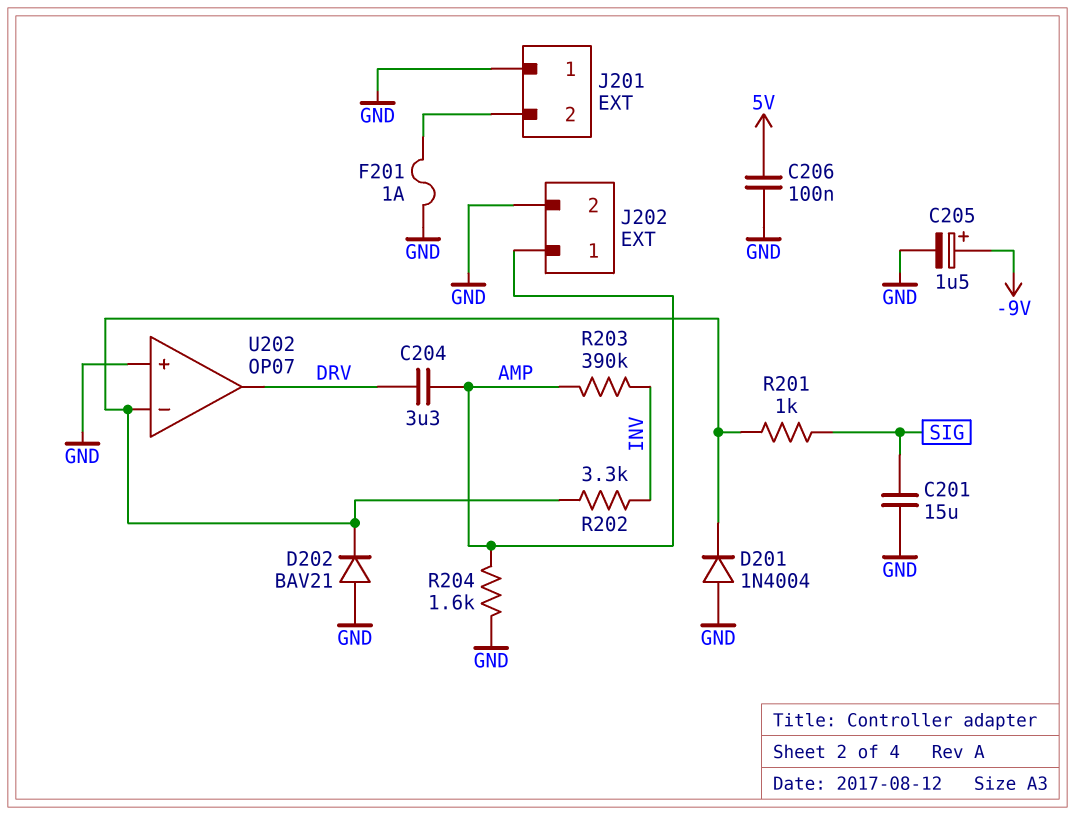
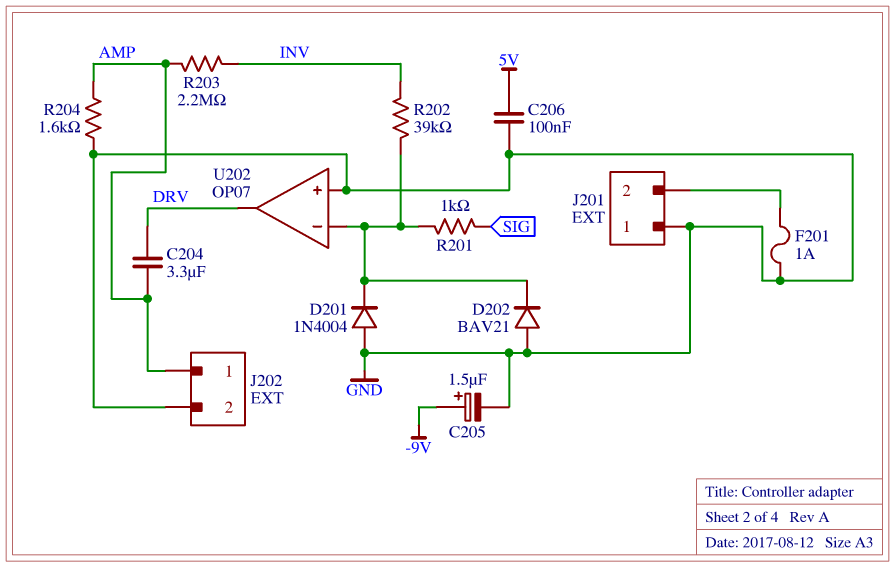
C201: 15uF (GND, SIG) -> none
R202: 3.3k (INV, U202/in-) -> 39k (INV, U202/in-)
R203: 390k (AMP, INV) -> 2.2M (AMP, INV)

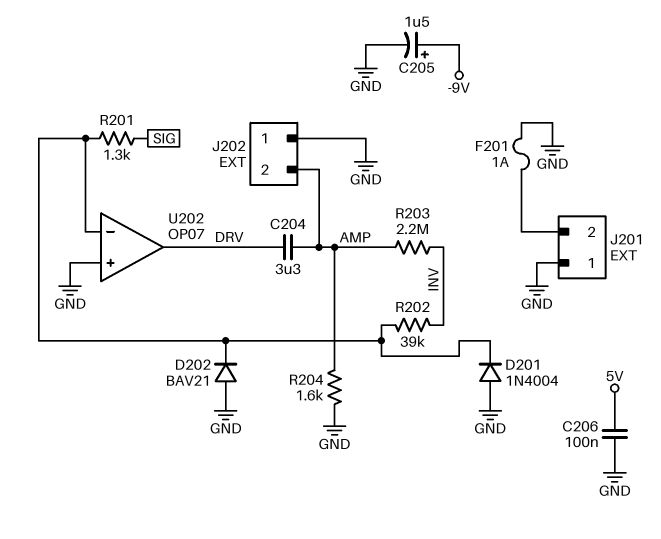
J202 pin 1: AMP -> GND
J202 pin 2: GND -> AMP
R201: 1k (SIG, U202/in-) -> 1.3k (SIG, U202/in-)

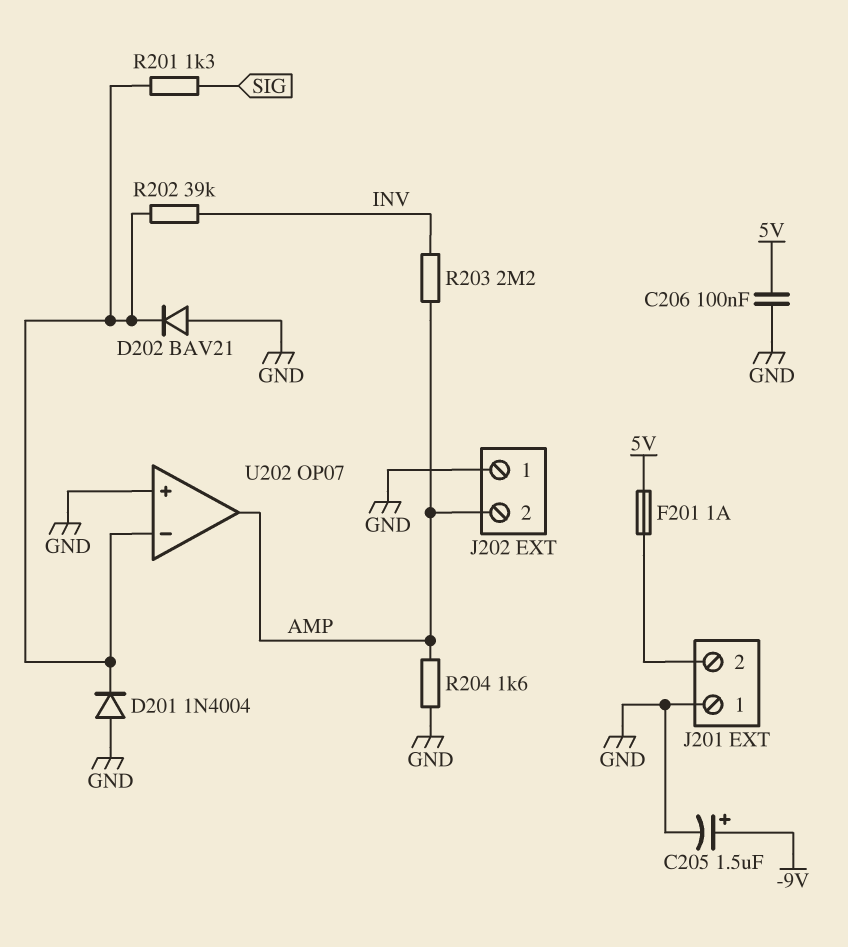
C204: 3.3uF (AMP, DRV) -> none
F201: 1A (GND, J201/2) -> 1A (5V, J201/2)
U202 pin out: DRV -> AMP

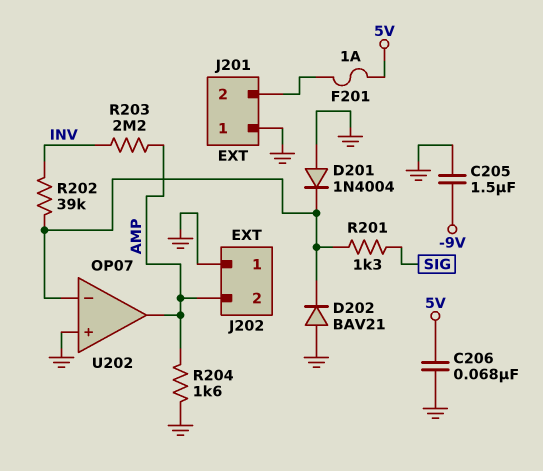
C205: 1.5uF (plus -9V, minus GND) -> 1.5uF (-9V, GND)
C206: 100nF (5V, GND) -> 68nF (5V, GND)

